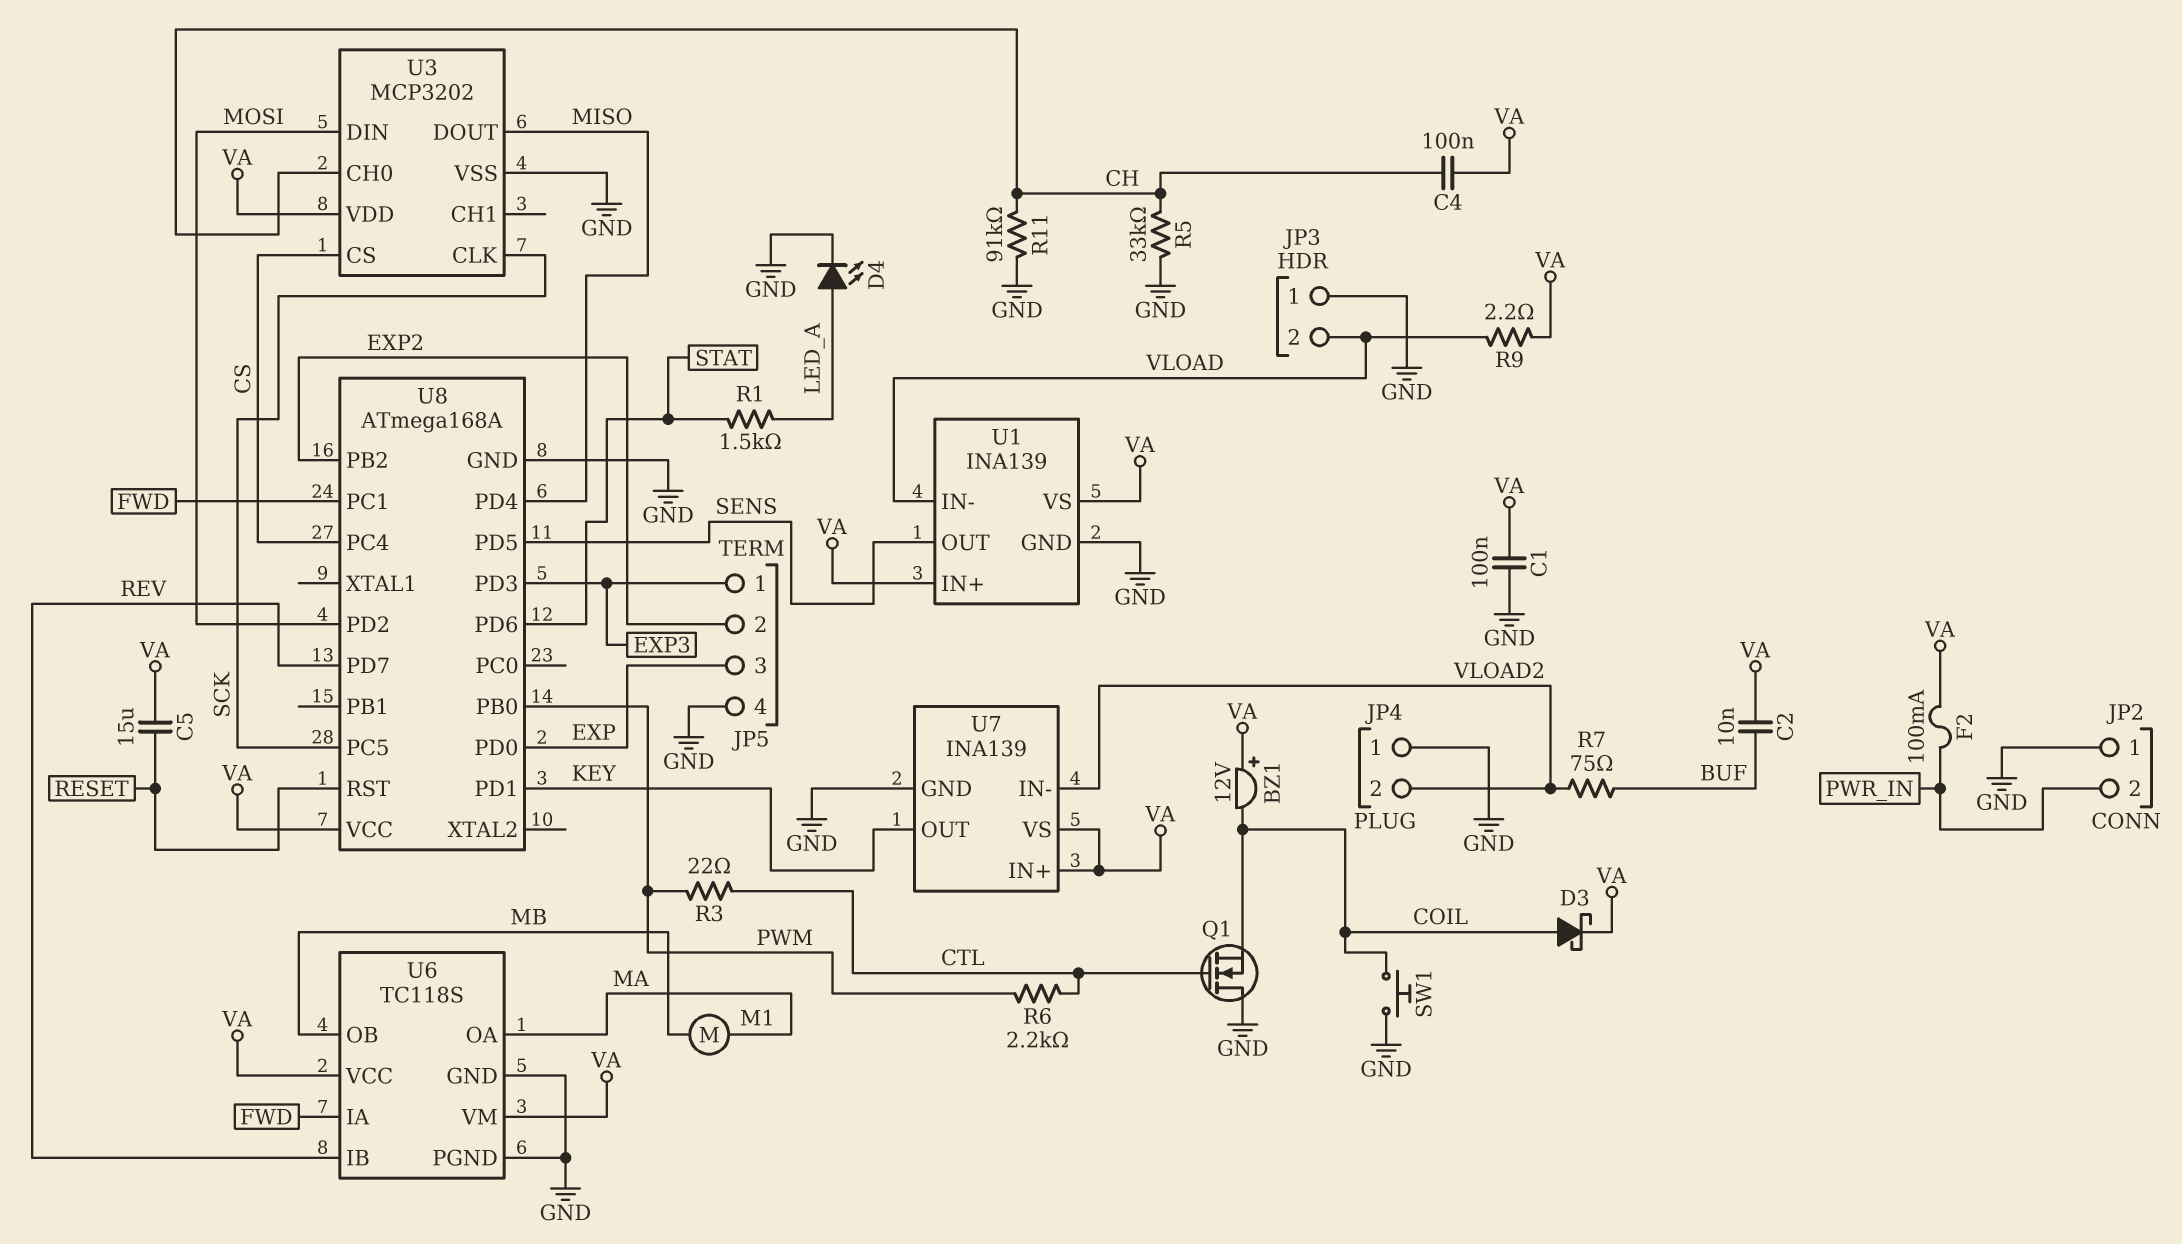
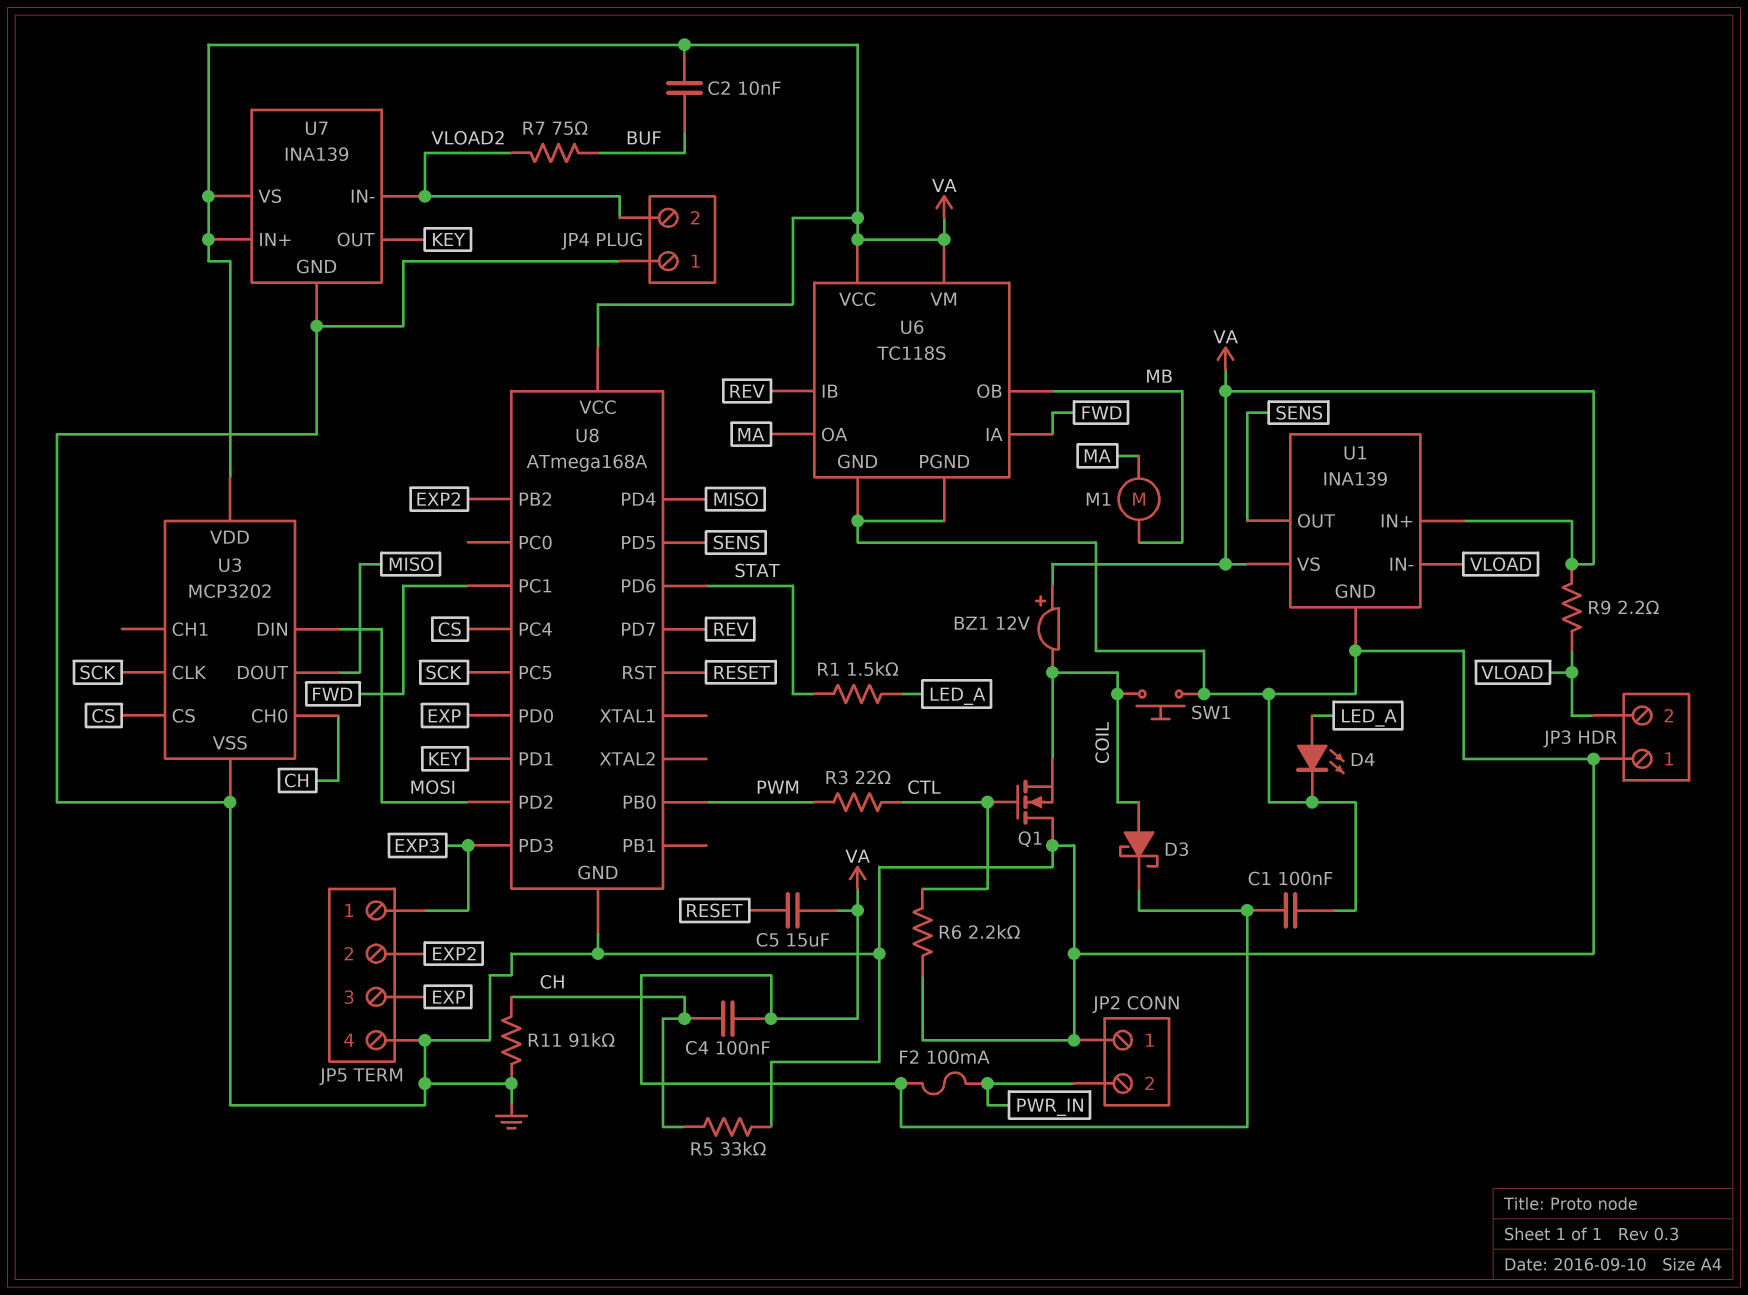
R6: 2.2k (CTL, PWM) -> 2.2k (CTL, GND)

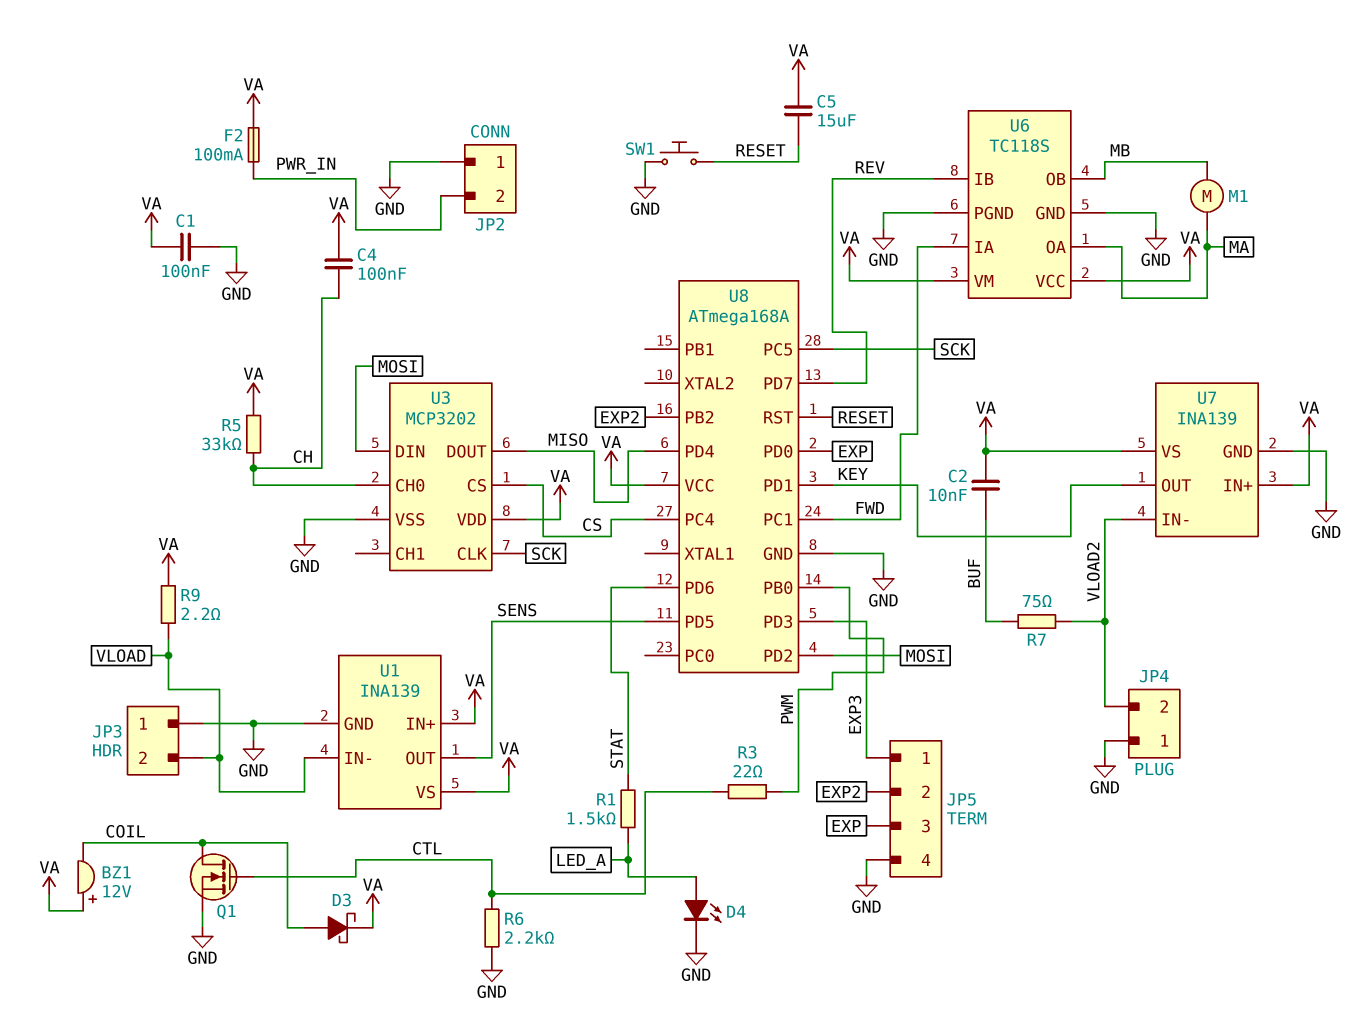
Q1: NMOS (G CTL, D GND, S COIL) -> NMOS (G CTL, D COIL, S GND)
R5: 33k (CH, GND) -> 33k (CH, VA)
R11: 91k (CH, GND) -> none
SW1: button (COIL, GND) -> button (GND, RESET)

